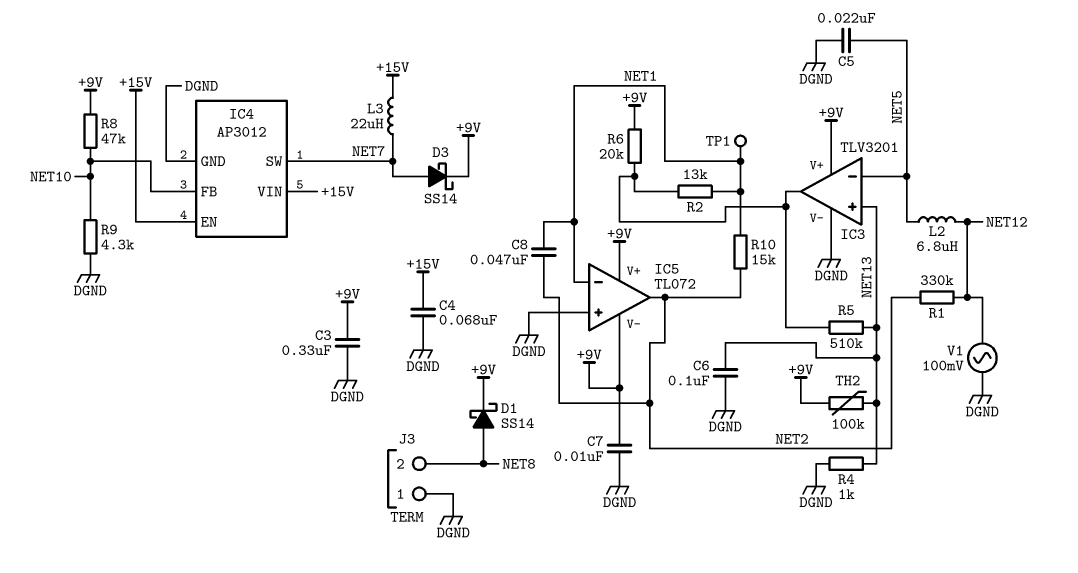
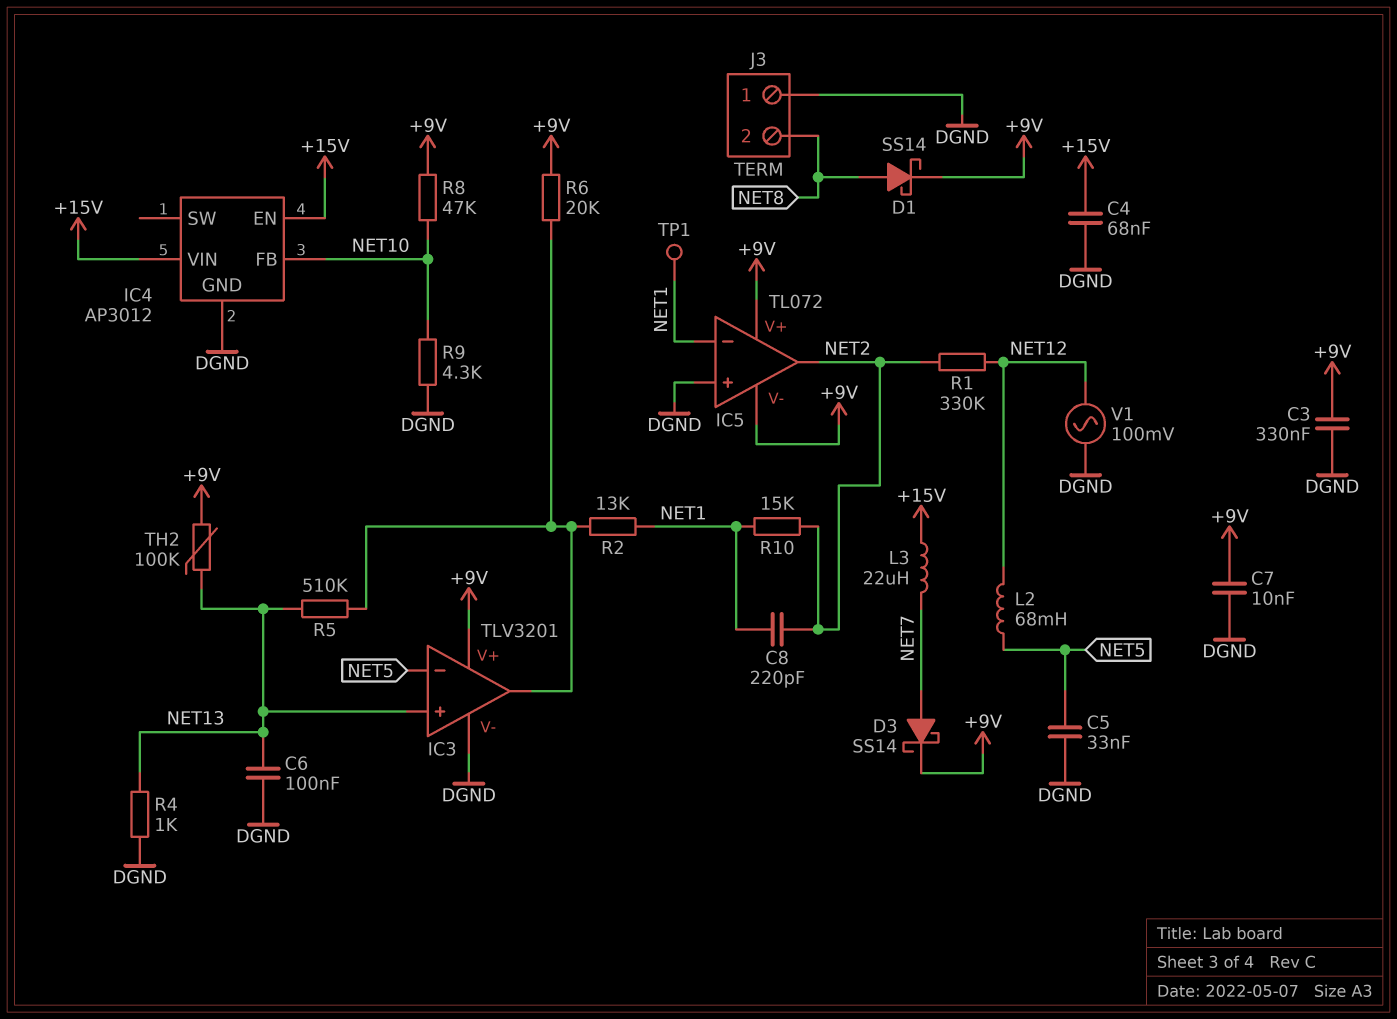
C5: 22nF (DGND, NET5) -> 33nF (DGND, NET5)
C8: 47nF (NET1, NET2) -> 220pF (NET1, NET2)
IC4 pin SW: NET7 -> none
L2: 6.8uH (NET5, NET12) -> 68mH (NET5, NET12)

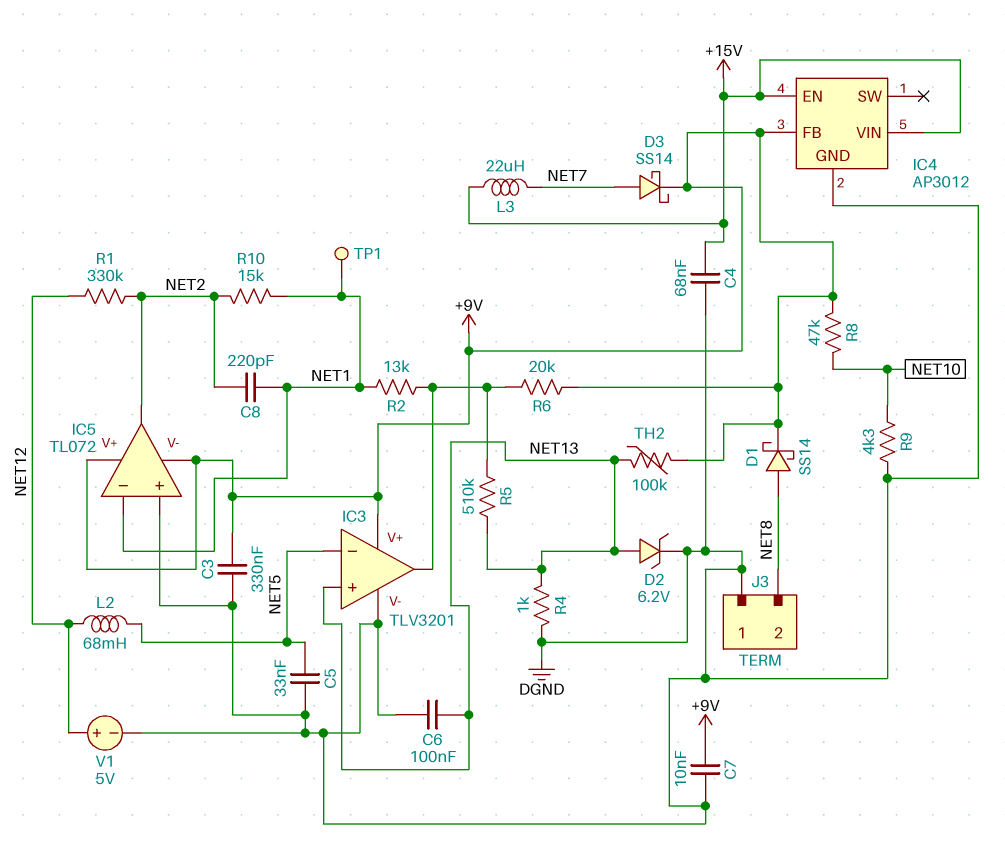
D2: none -> zener 6.2V (A NET13, K DGND)
IC4 pin FB: NET10 -> +9V
V1: AC 100mV (DGND, NET12) -> 5V (plus NET12, minus DGND)

